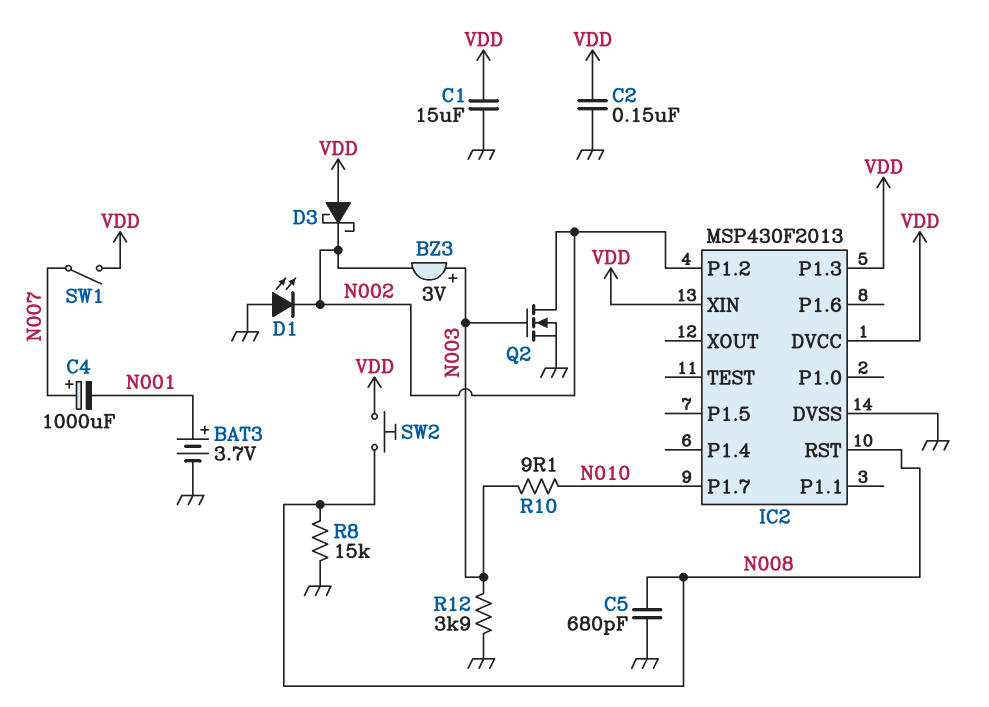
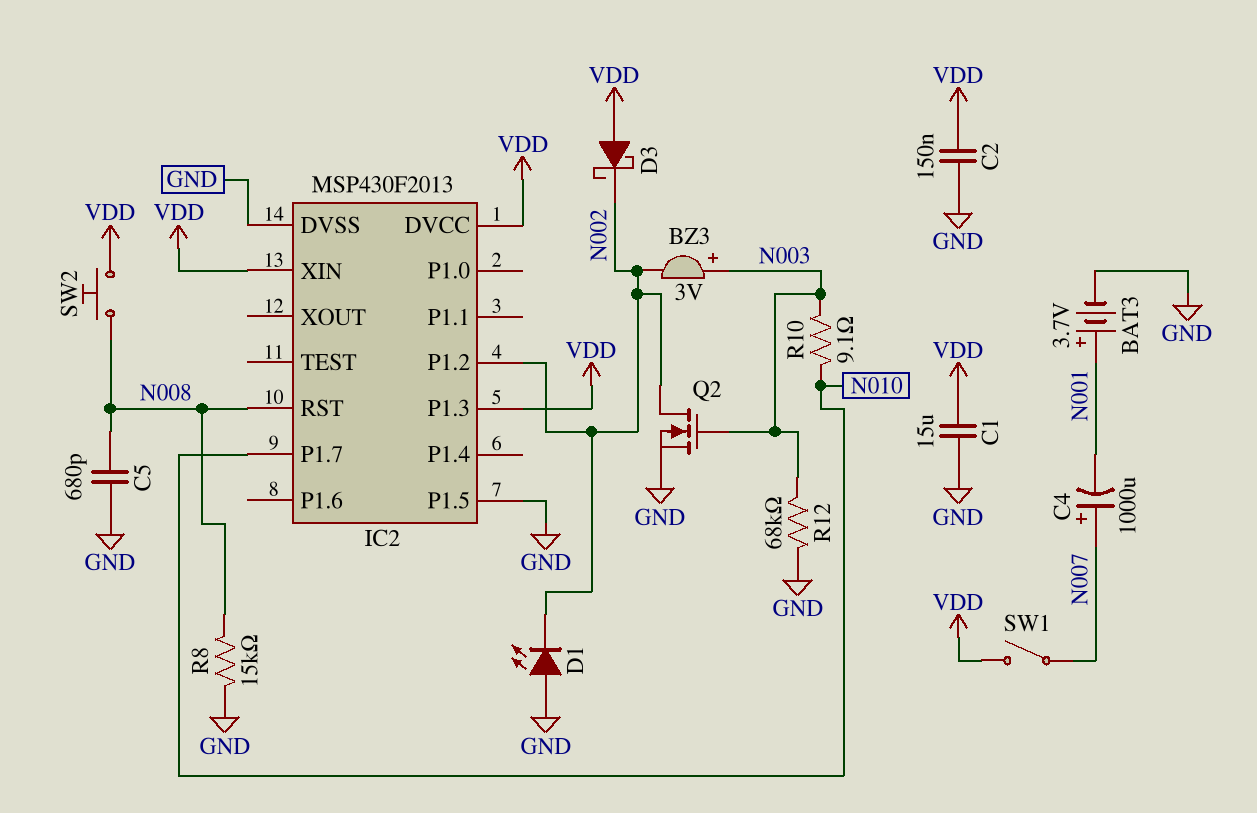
IC2 pin P1.5: none -> GND
R12: 3.9k (GND, N003) -> 68k (GND, N003)

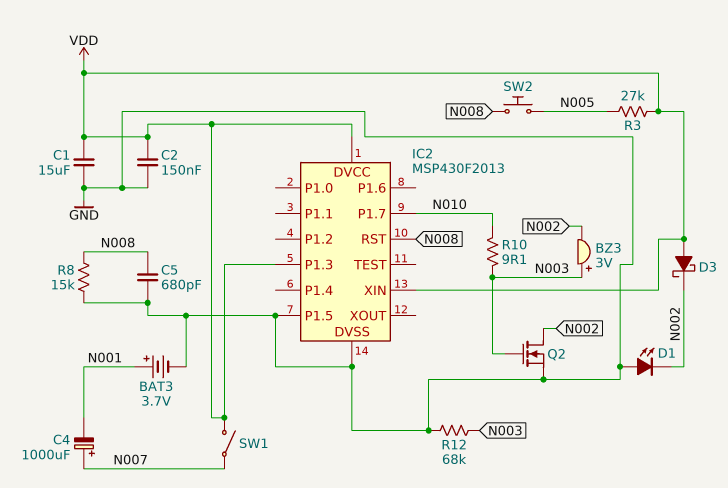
IC2 pin P1.2: N002 -> none
R3: none -> 27k (N005, VDD)
SW2: button (N008, VDD) -> button (N005, N008)

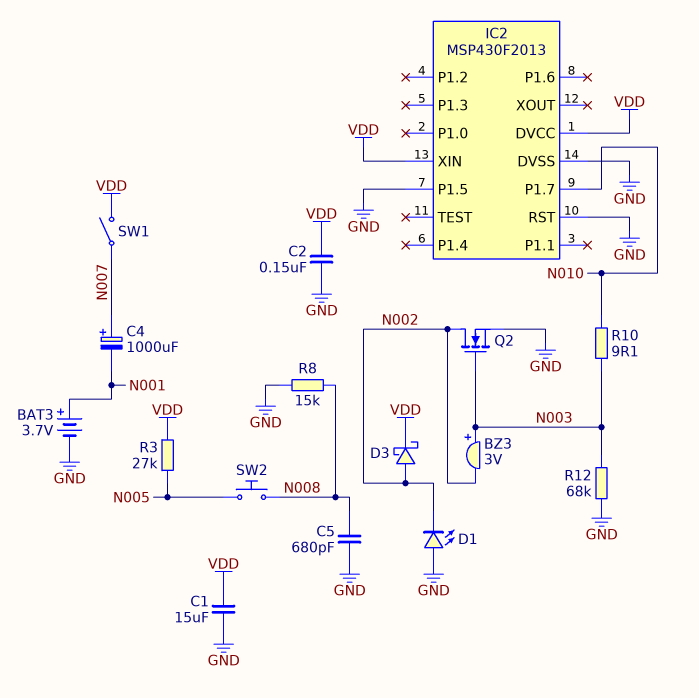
D3: schottky (A VDD, K N002) -> schottky (A N002, K VDD)
IC2 pin P1.3: VDD -> none
IC2 pin RST: N008 -> GND

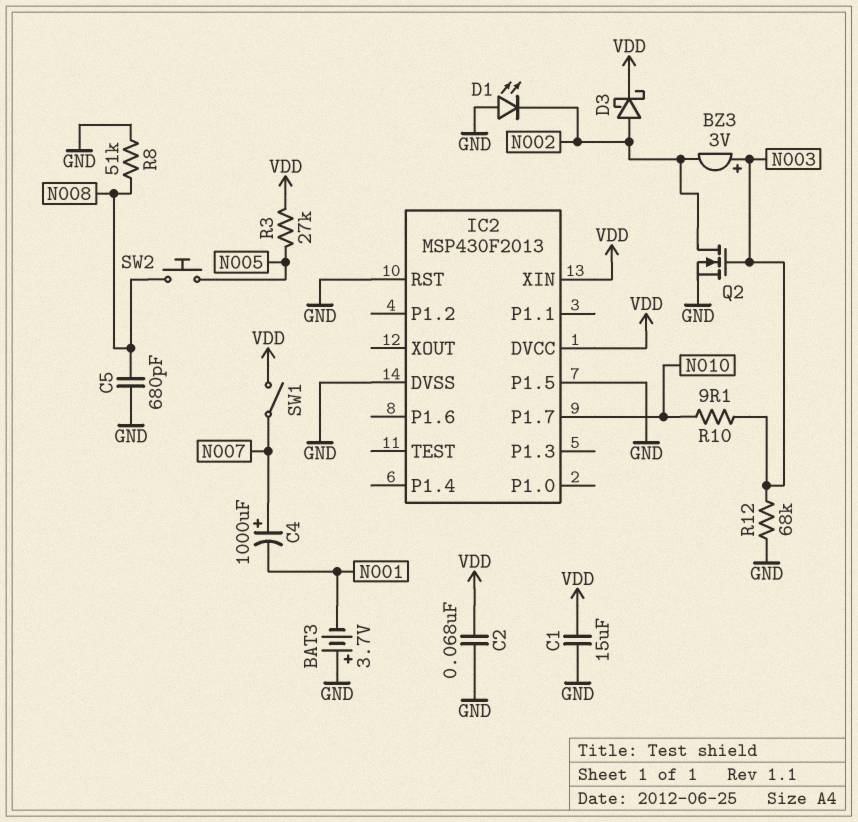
BAT3: 3.7V (plus N001, minus GND) -> 3.7V (plus GND, minus N001)
C2: 150nF (GND, VDD) -> 68nF (GND, VDD)
R8: 15k (GND, N008) -> 51k (GND, N008)

